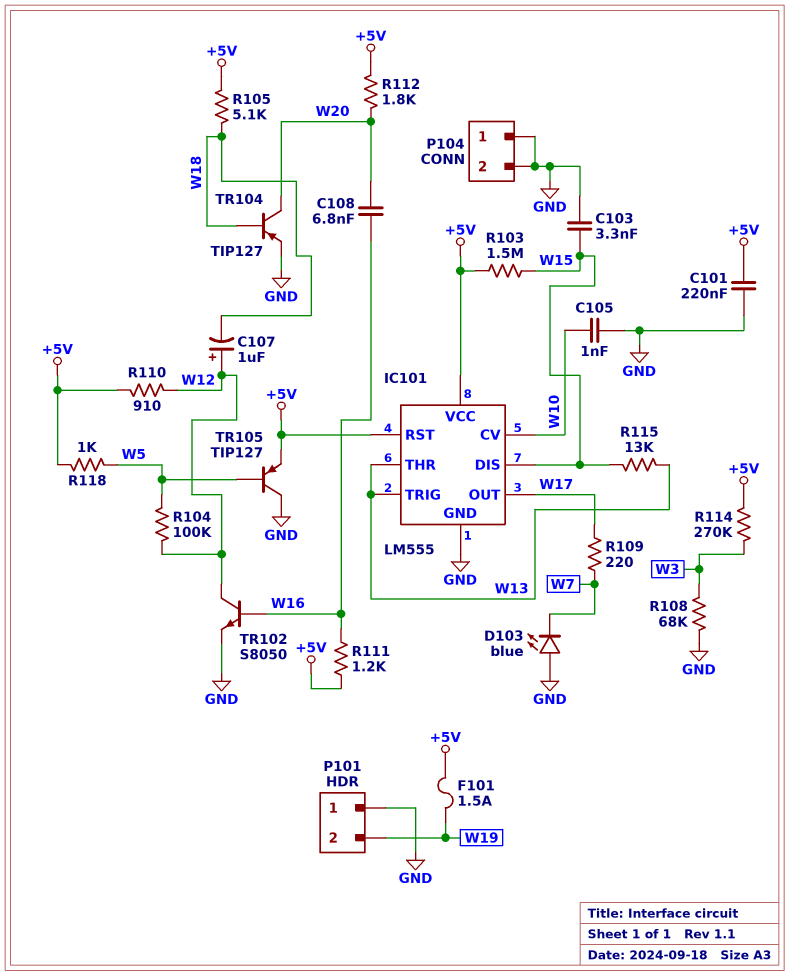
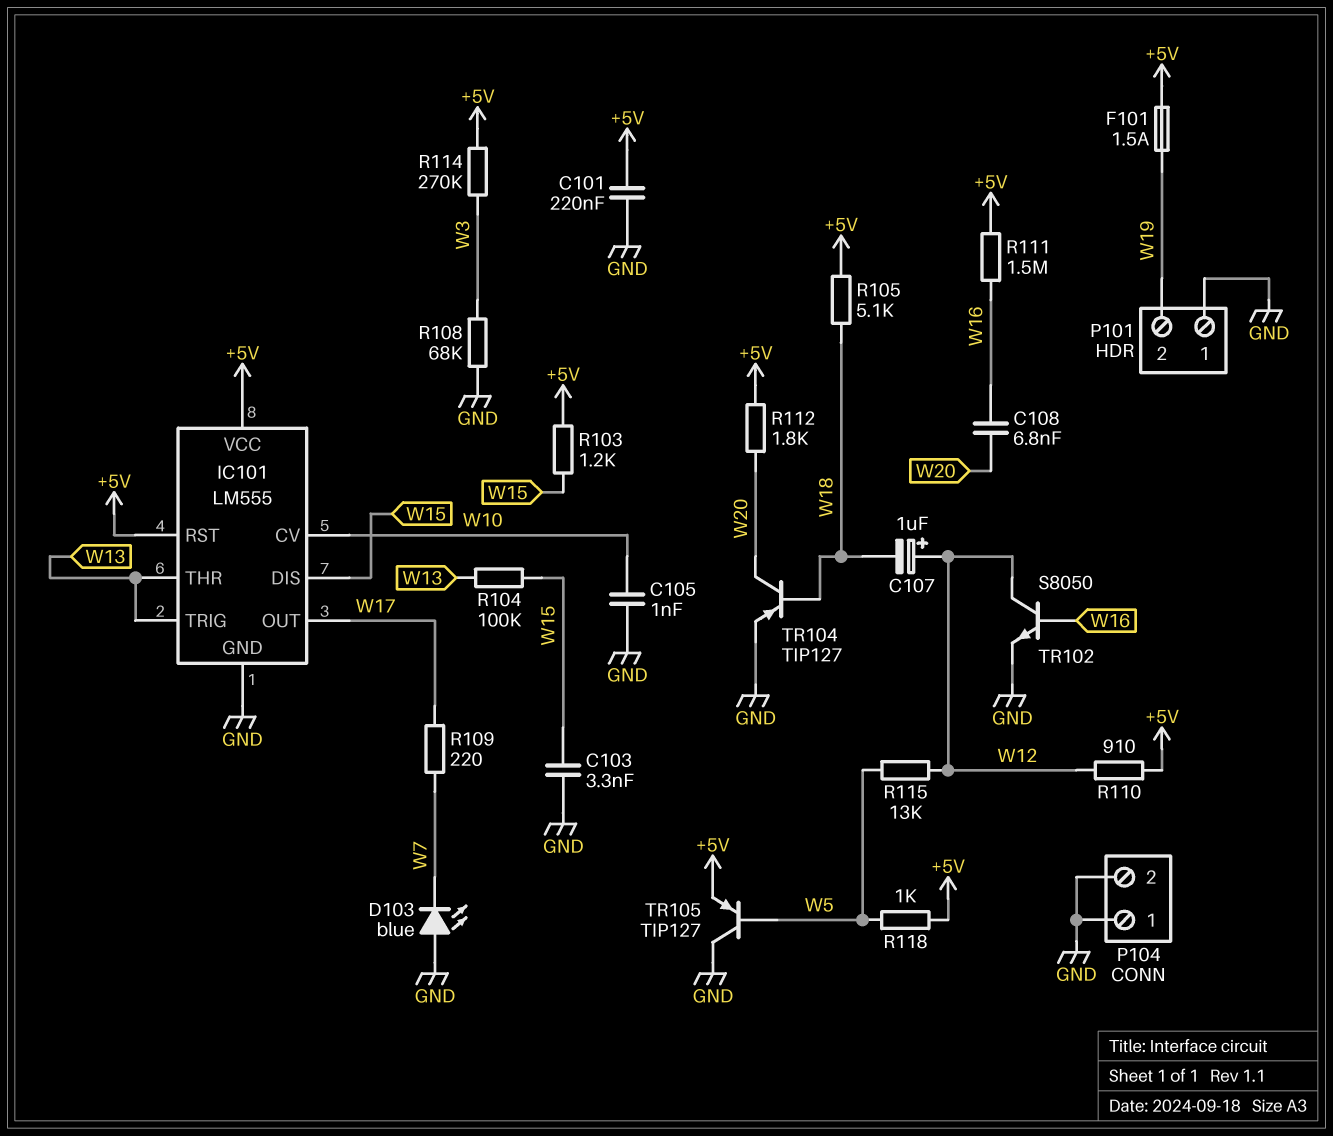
R103: 1.5M (+5V, W15) -> 1.2k (+5V, W15)
R104: 100k (W5, W12) -> 100k (W13, W15)
R111: 1.2k (+5V, W16) -> 1.5M (+5V, W16)
R115: 13k (W13, W15) -> 13k (W5, W12)

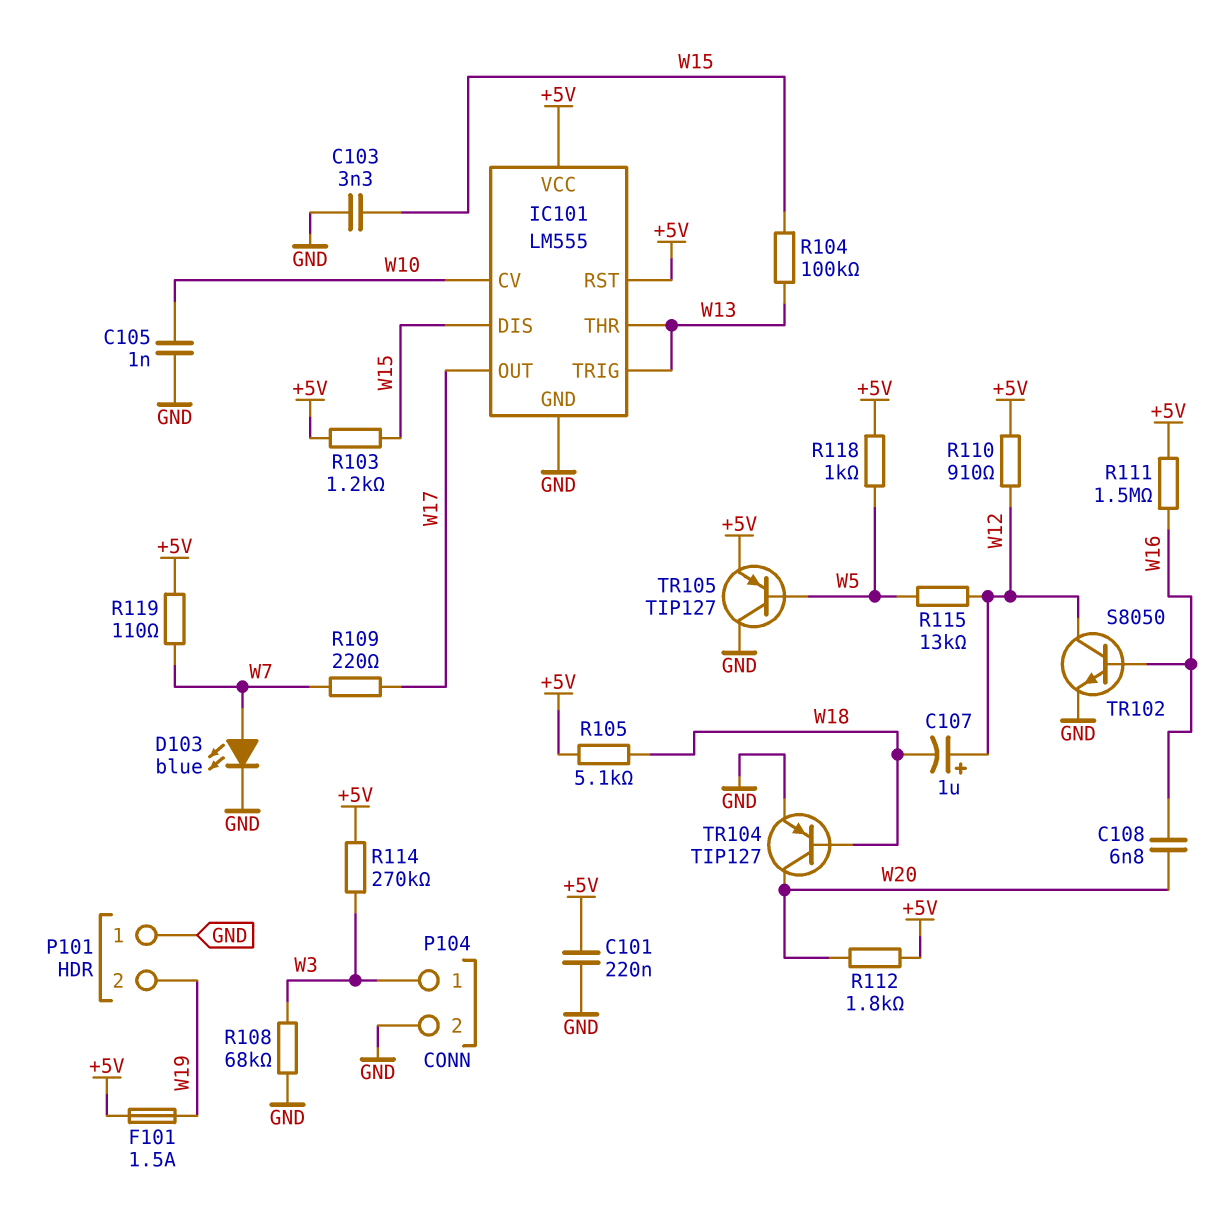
D103: LED blue (A GND, K W7) -> LED blue (A W7, K GND)
P104 pin 1: GND -> W3
R119: none -> 110 (+5V, W7)

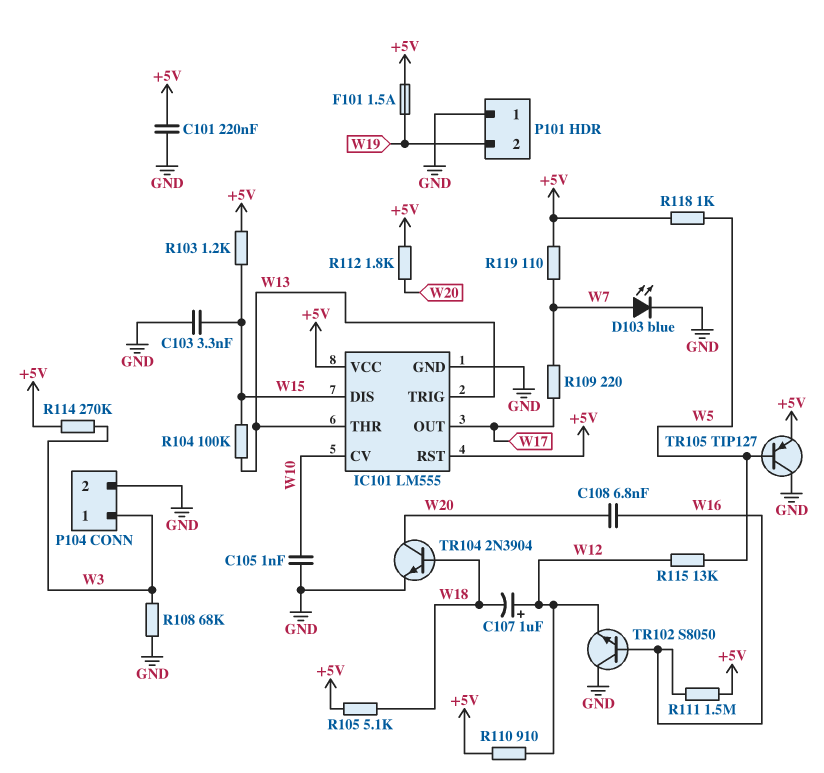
TR102: NPN S8050 (B W16, C W12, E GND) -> NPN S8050 (B W16, C GND, E W12)
TR104: PNP TIP127 (B W18, C W20, E GND) -> NPN 2N3904 (B W18, C W20, E GND)

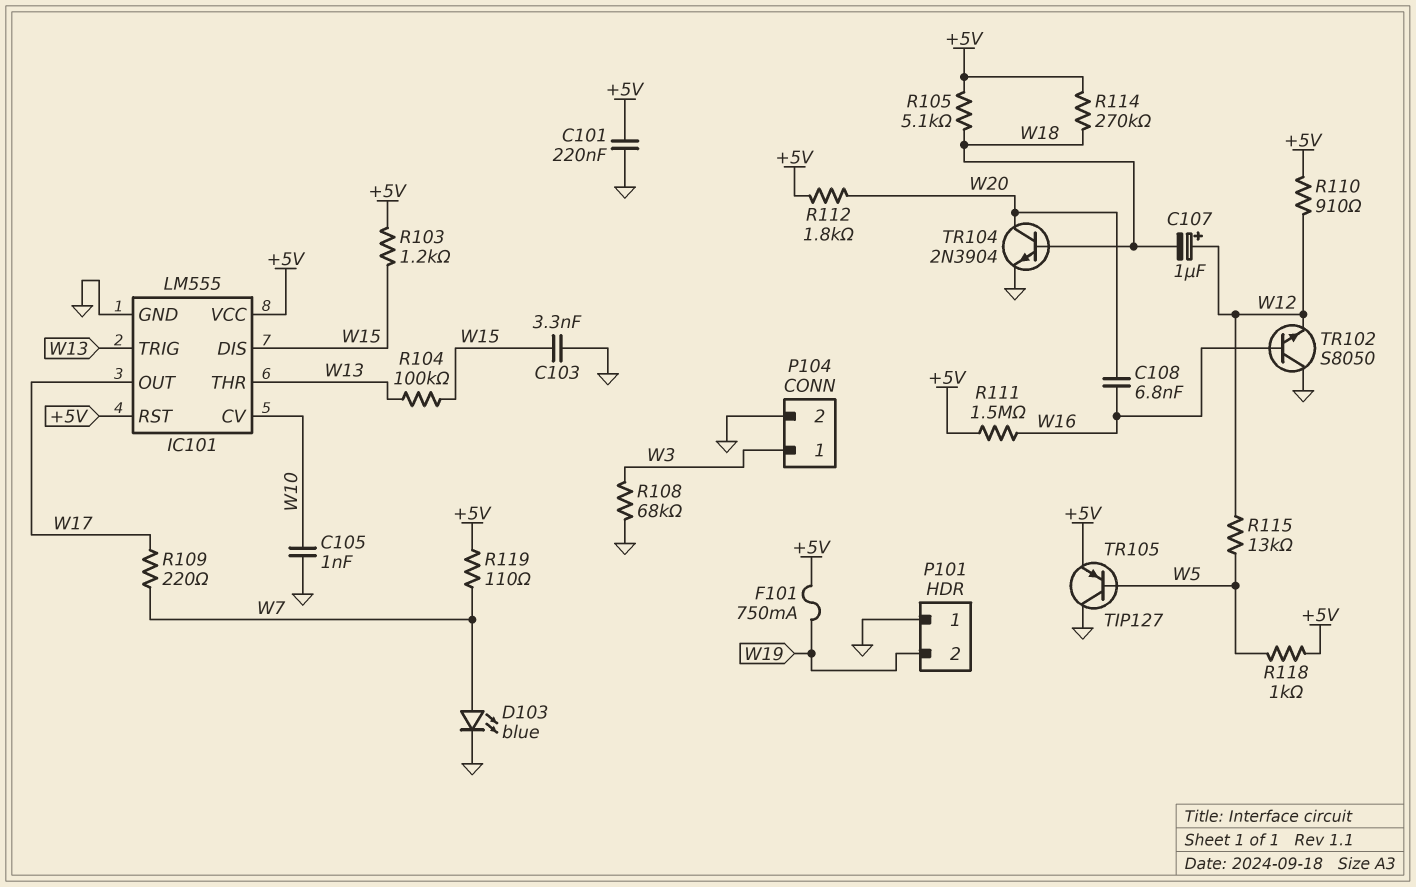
F101: 1.5A (+5V, W19) -> 750mA (+5V, W19)
R114: 270k (+5V, W3) -> 270k (+5V, W18)

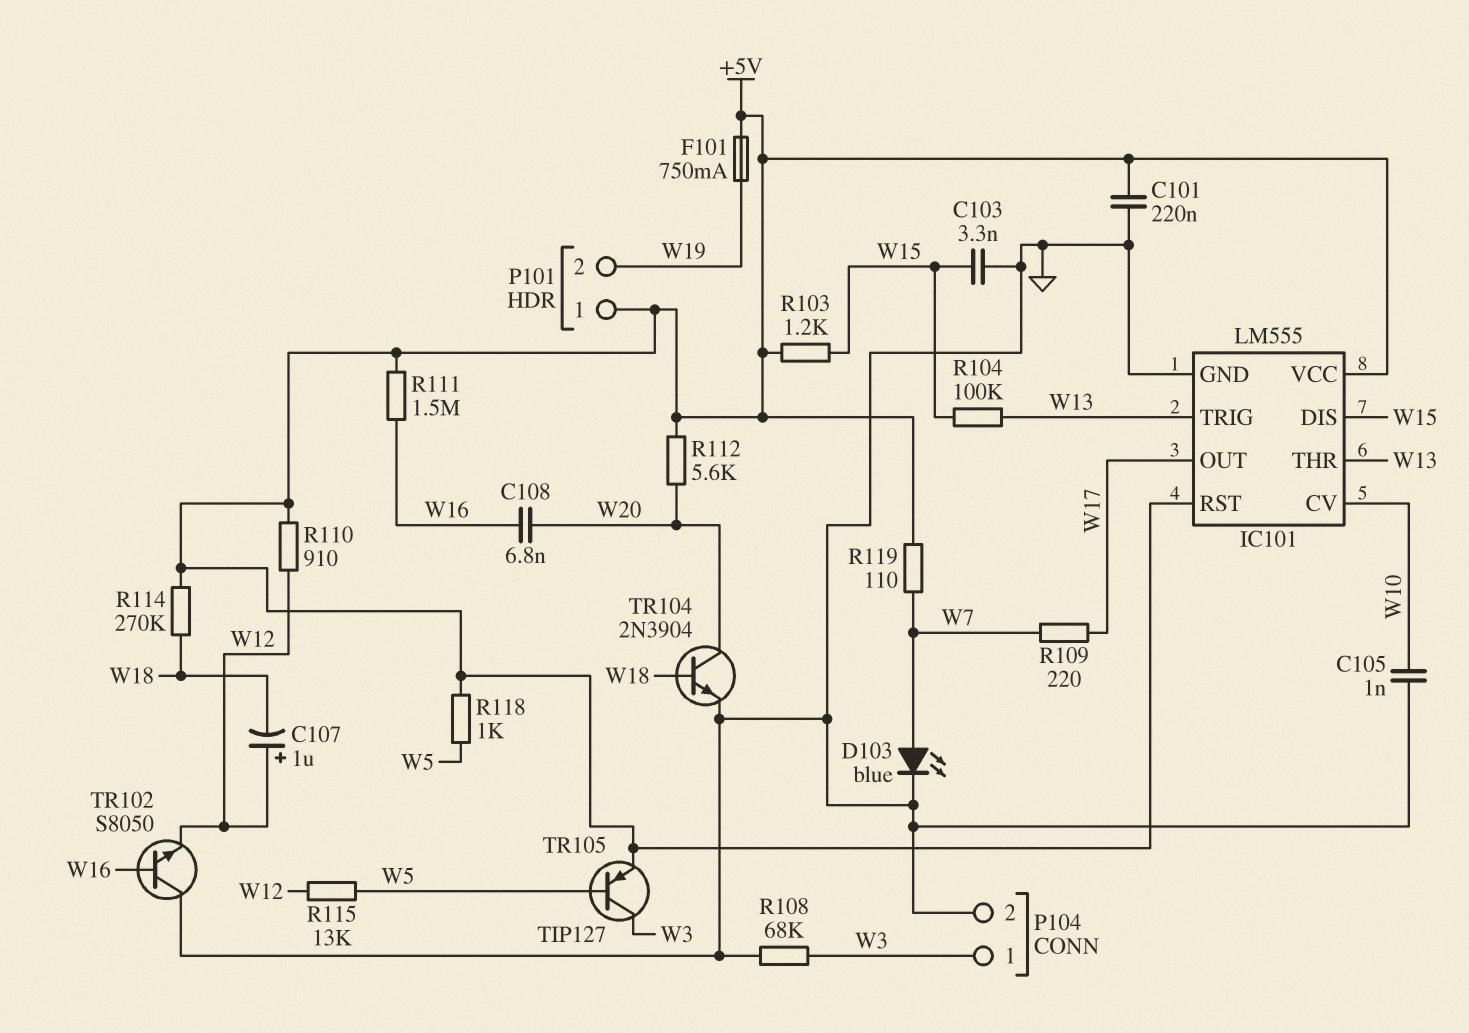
P101 pin 1: GND -> +5V
R105: 5.1k (+5V, W18) -> none
R112: 1.8k (+5V, W20) -> 5.6k (+5V, W20)
TR105: PNP TIP127 (B W5, C GND, E +5V) -> PNP TIP127 (B W5, C W3, E +5V)

